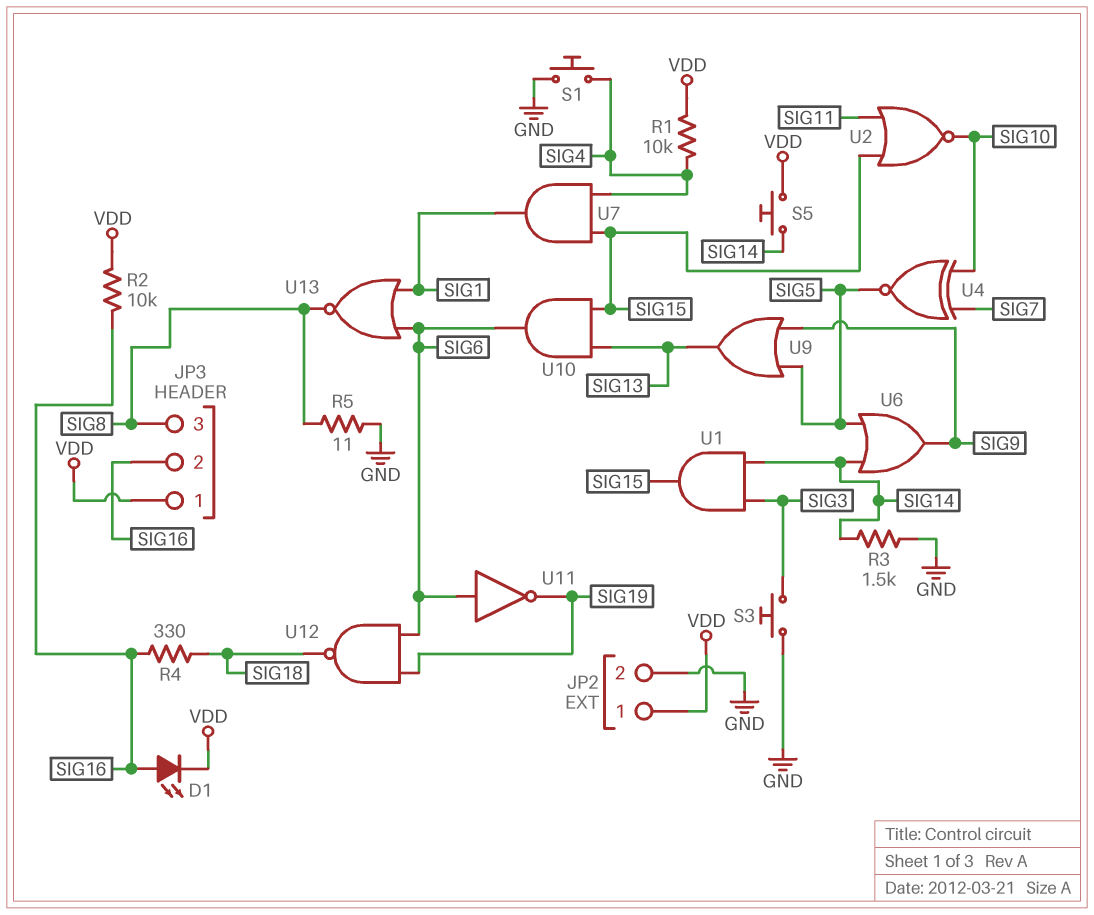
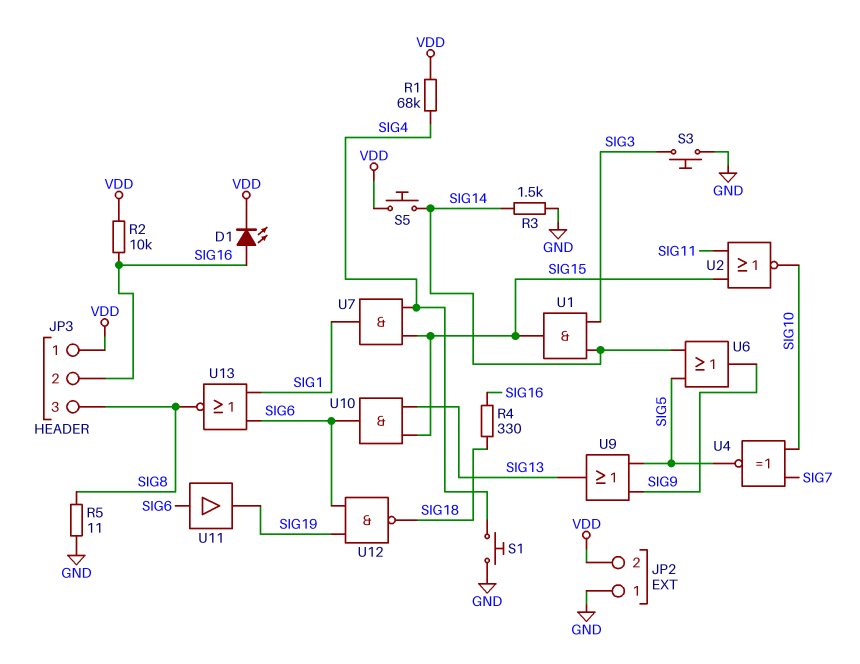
JP2 pin 1: VDD -> GND
JP2 pin 2: GND -> VDD
R1: 10k (SIG4, VDD) -> 68k (SIG4, VDD)
U11: NOT (in SIG6, out SIG19) -> buffer (in SIG6, out SIG19)

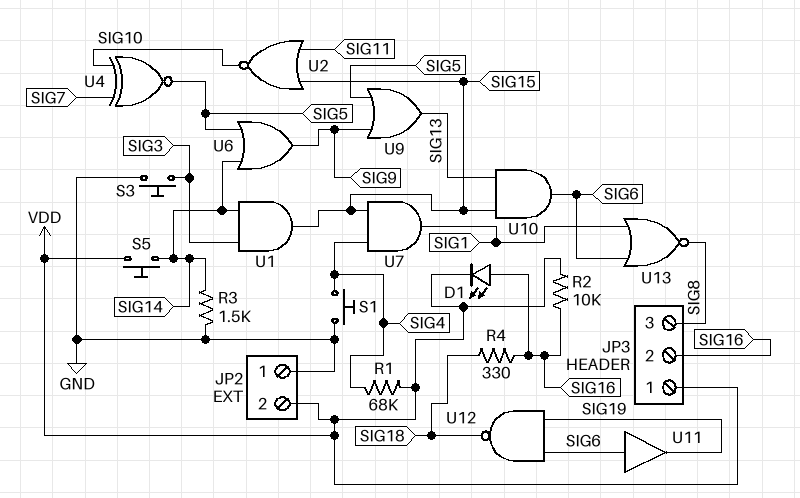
R5: 11 (GND, SIG8) -> none

